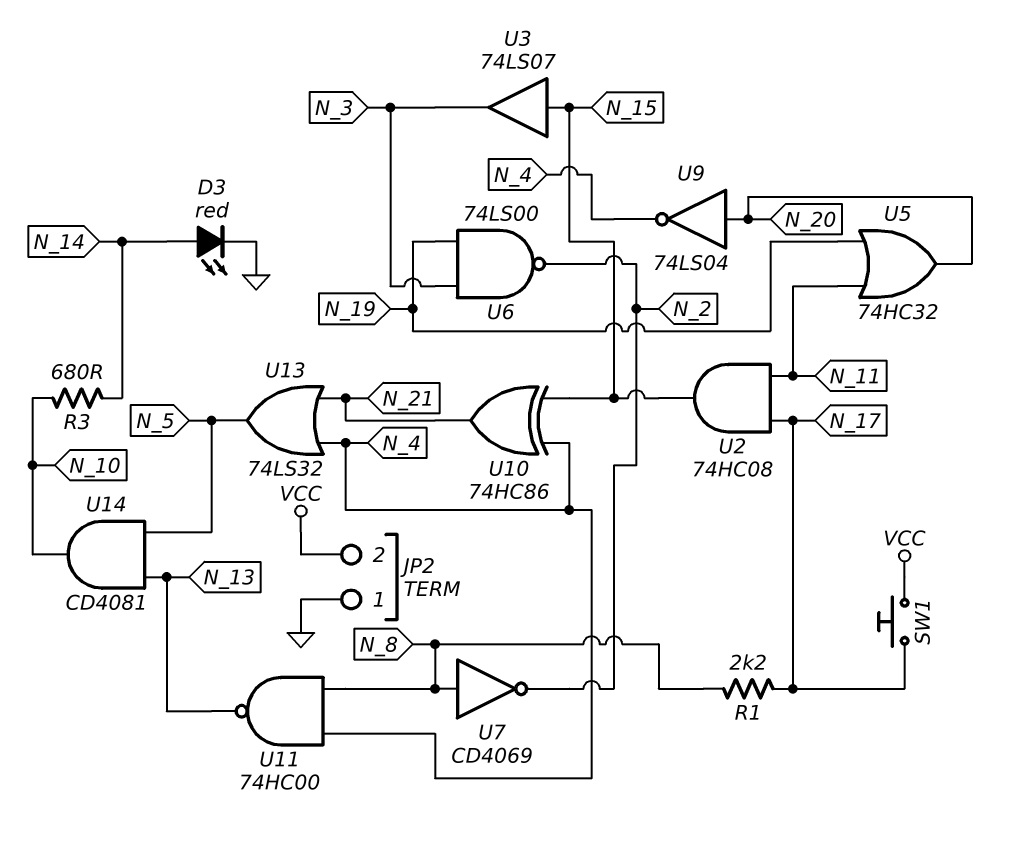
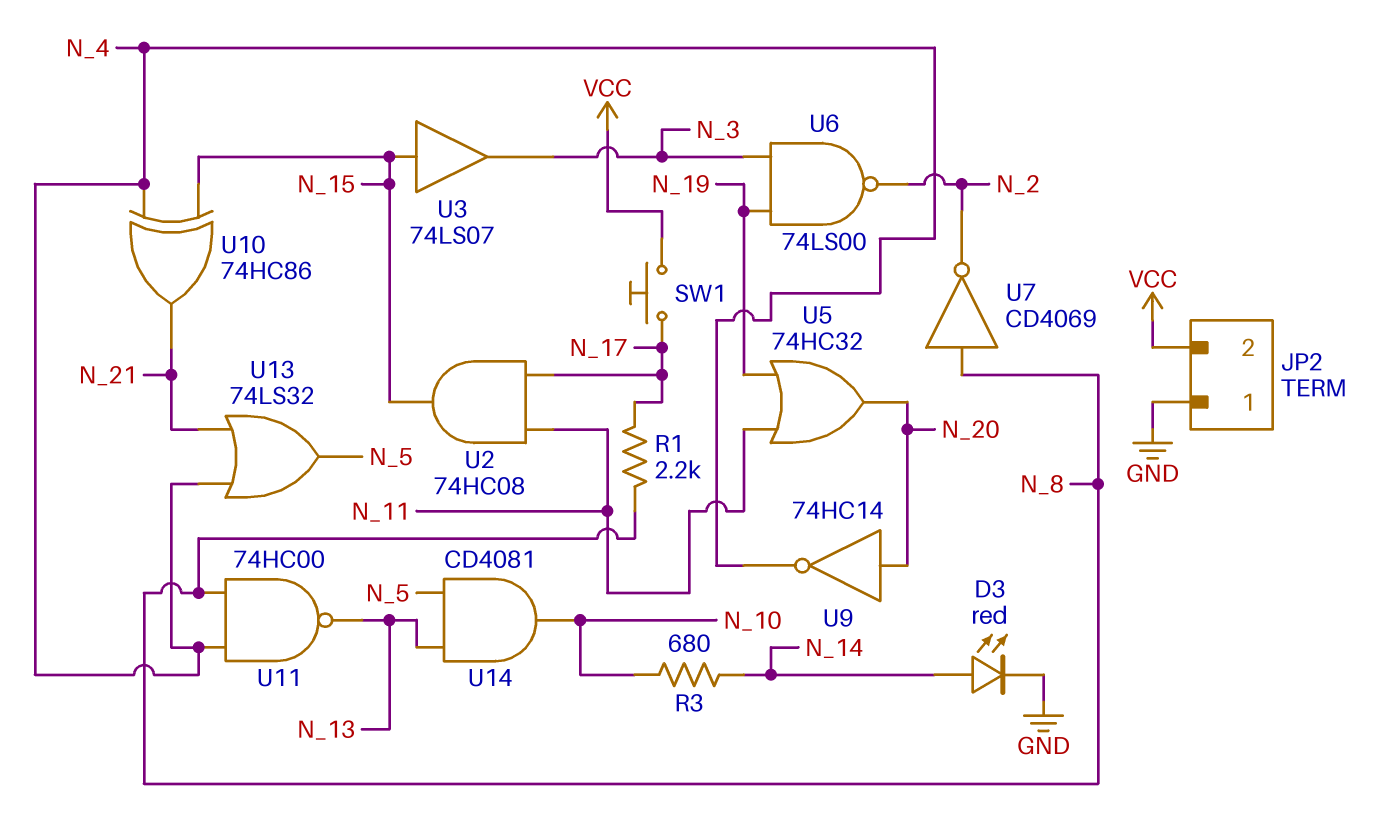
U9: NOT 74LS04 (in N_20, out N_4) -> NOT 74HC14 (in N_20, out N_4)

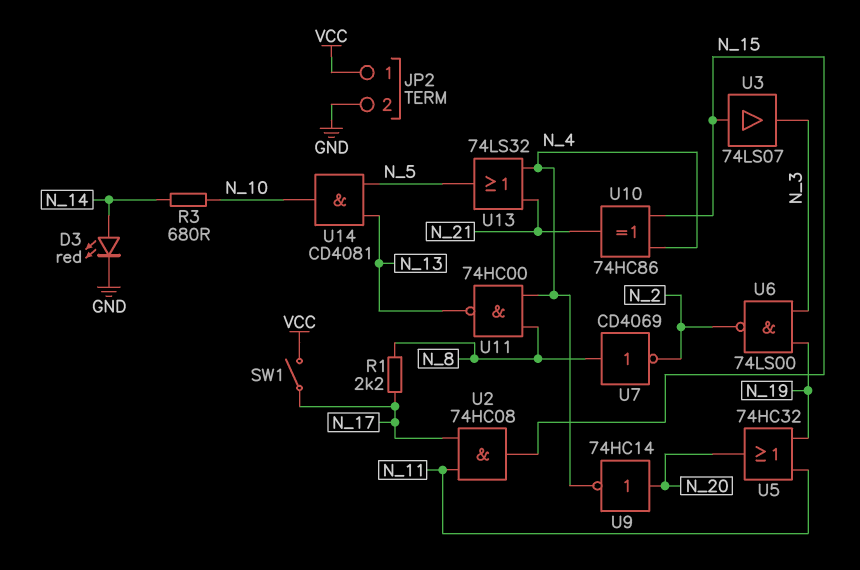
JP2 pin 1: GND -> VCC
JP2 pin 2: VCC -> GND
SW1: button (N_17, VCC) -> switch (N_17, VCC)

